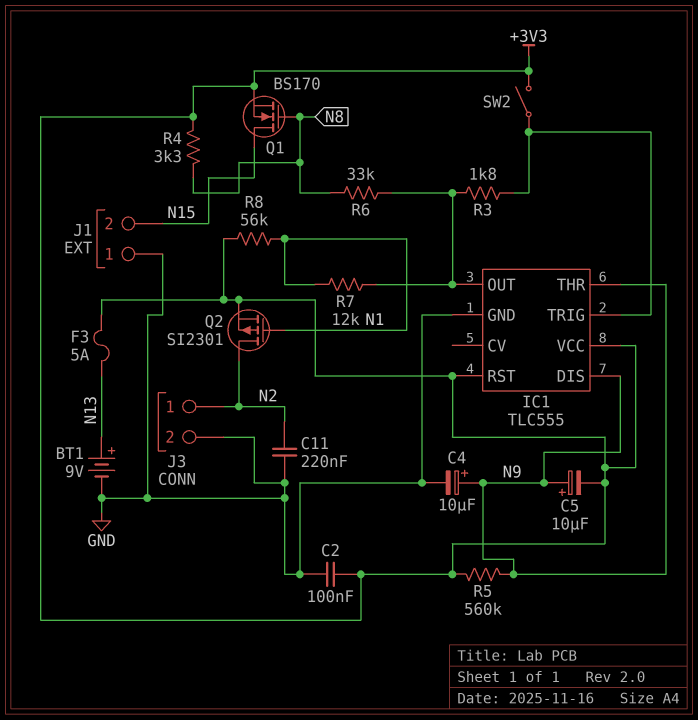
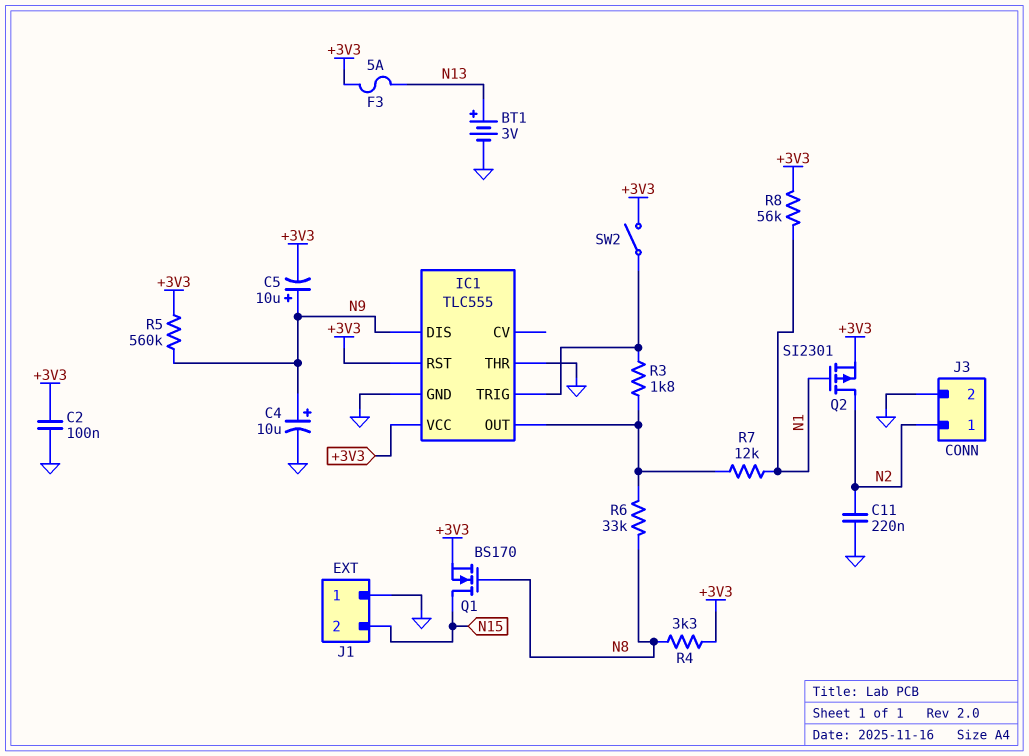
BT1: 9V (plus N13, minus GND) -> 3V (plus N13, minus GND)
IC1 pin THR: N9 -> GND

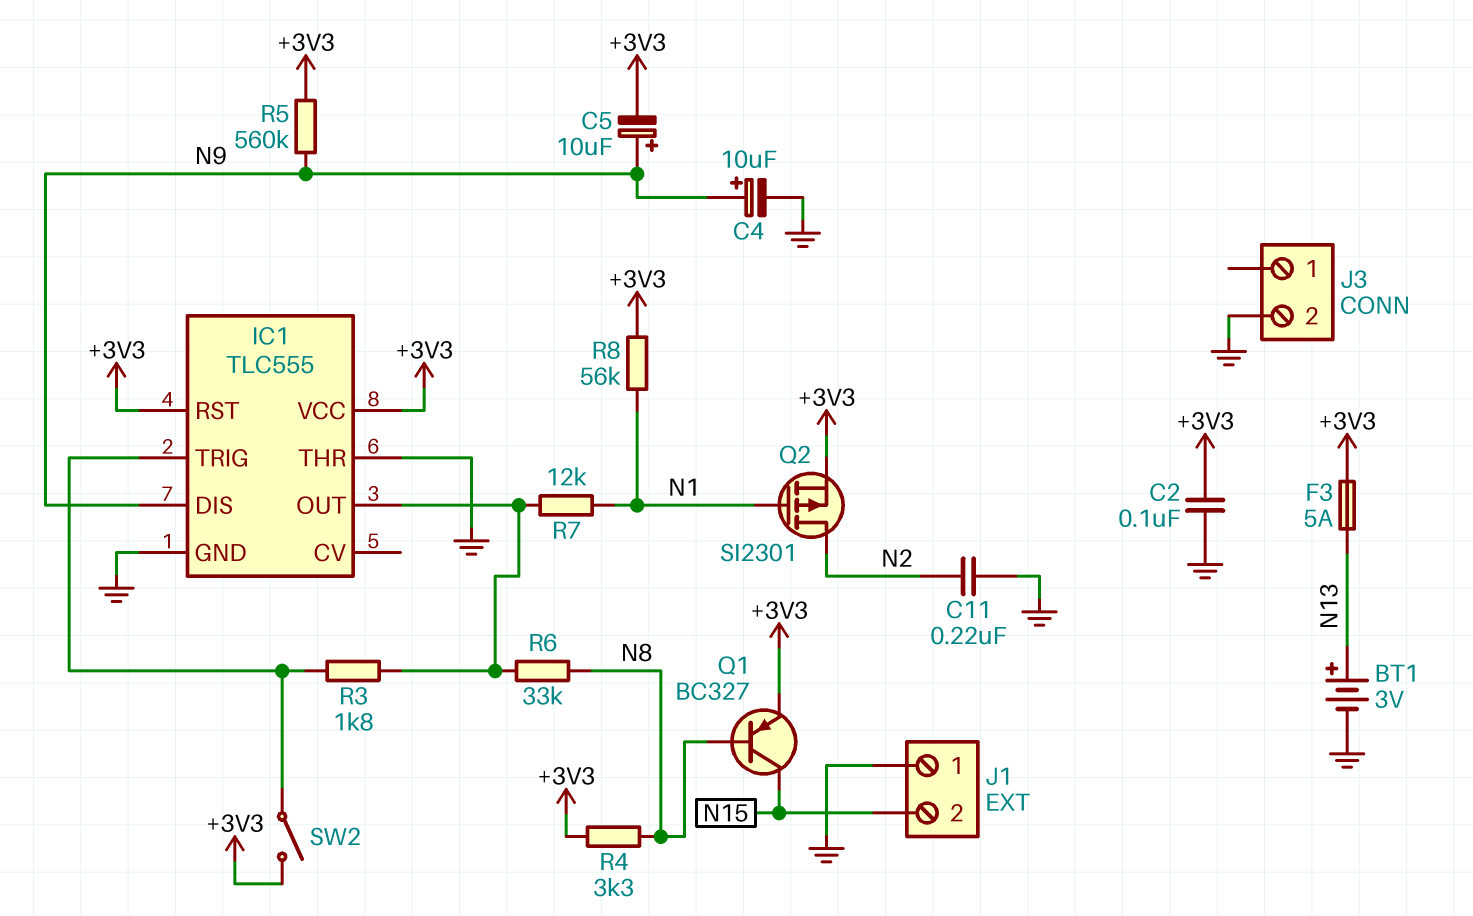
J3 pin 1: N2 -> none
Q1: NMOS BS170 (G N8, D N15, S +3V3) -> PNP BC327 (B N8, C N15, E +3V3)

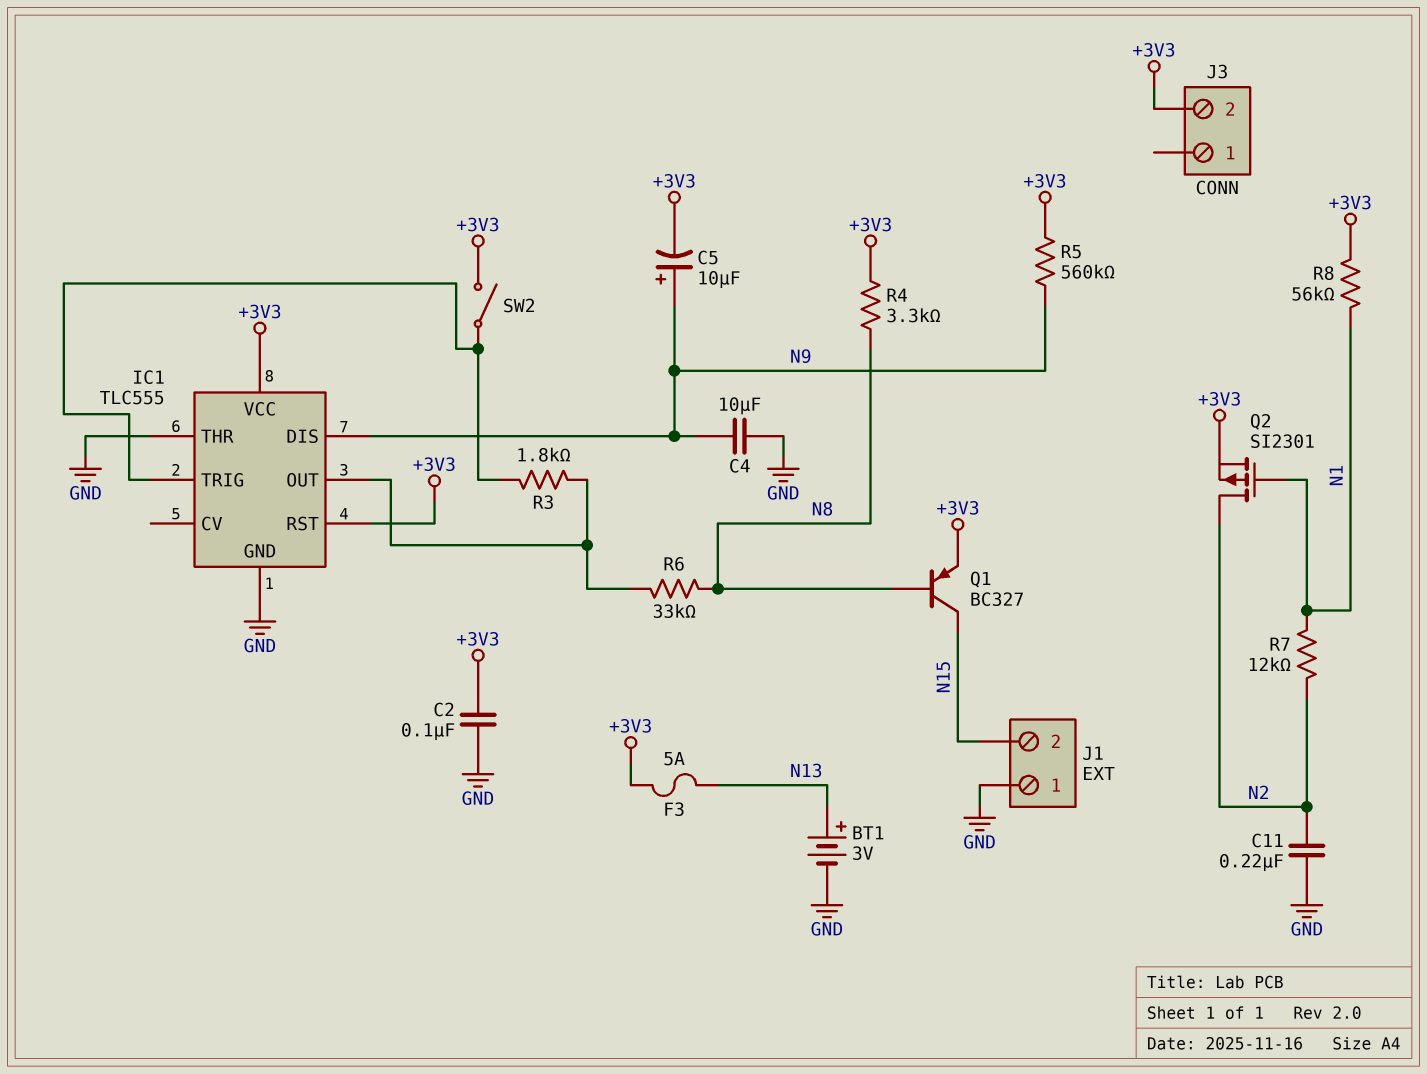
C4: 10uF (plus N9, minus GND) -> 10uF (GND, N9)
J3 pin 2: GND -> +3V3
R7: 12k (IC1/OUT, N1) -> 12k (N1, N2)

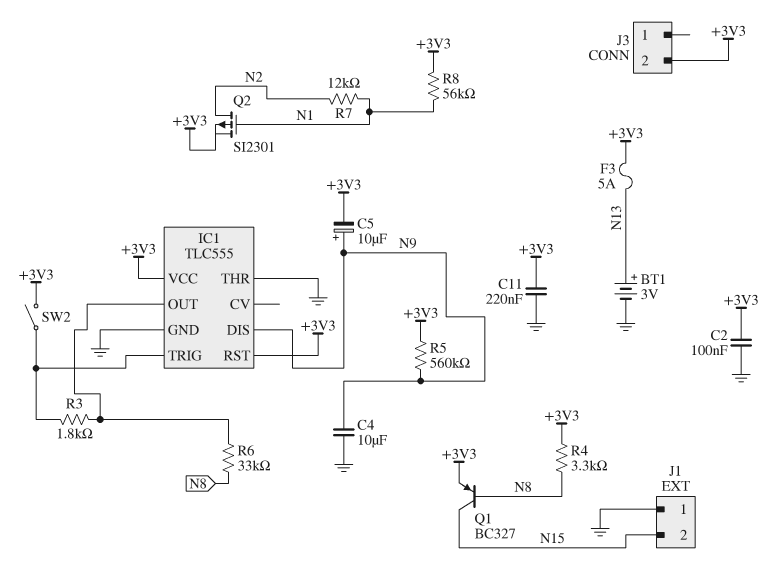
C11: 220nF (GND, N2) -> 220nF (+3V3, GND)

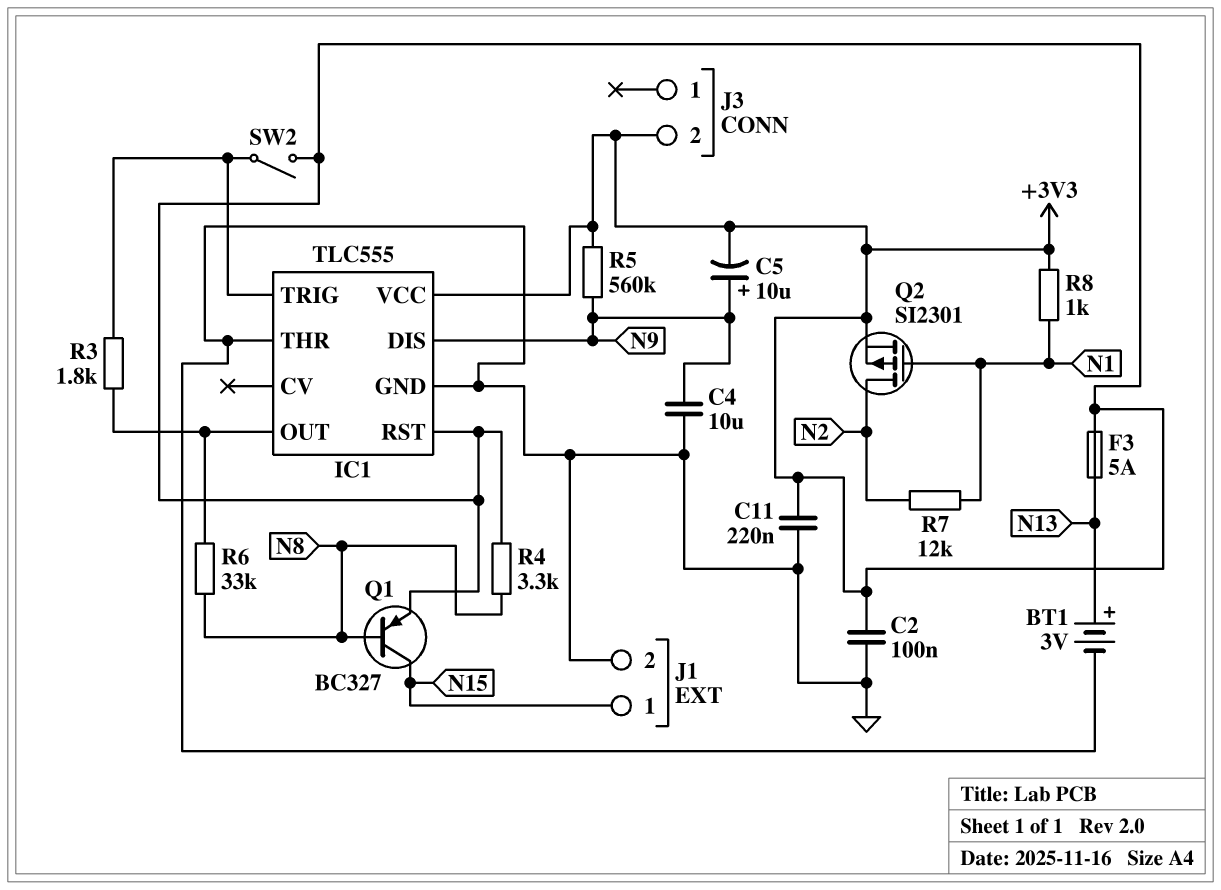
J1 pin 1: GND -> N15
J1 pin 2: N15 -> GND
R8: 56k (+3V3, N1) -> 1k (+3V3, N1)

